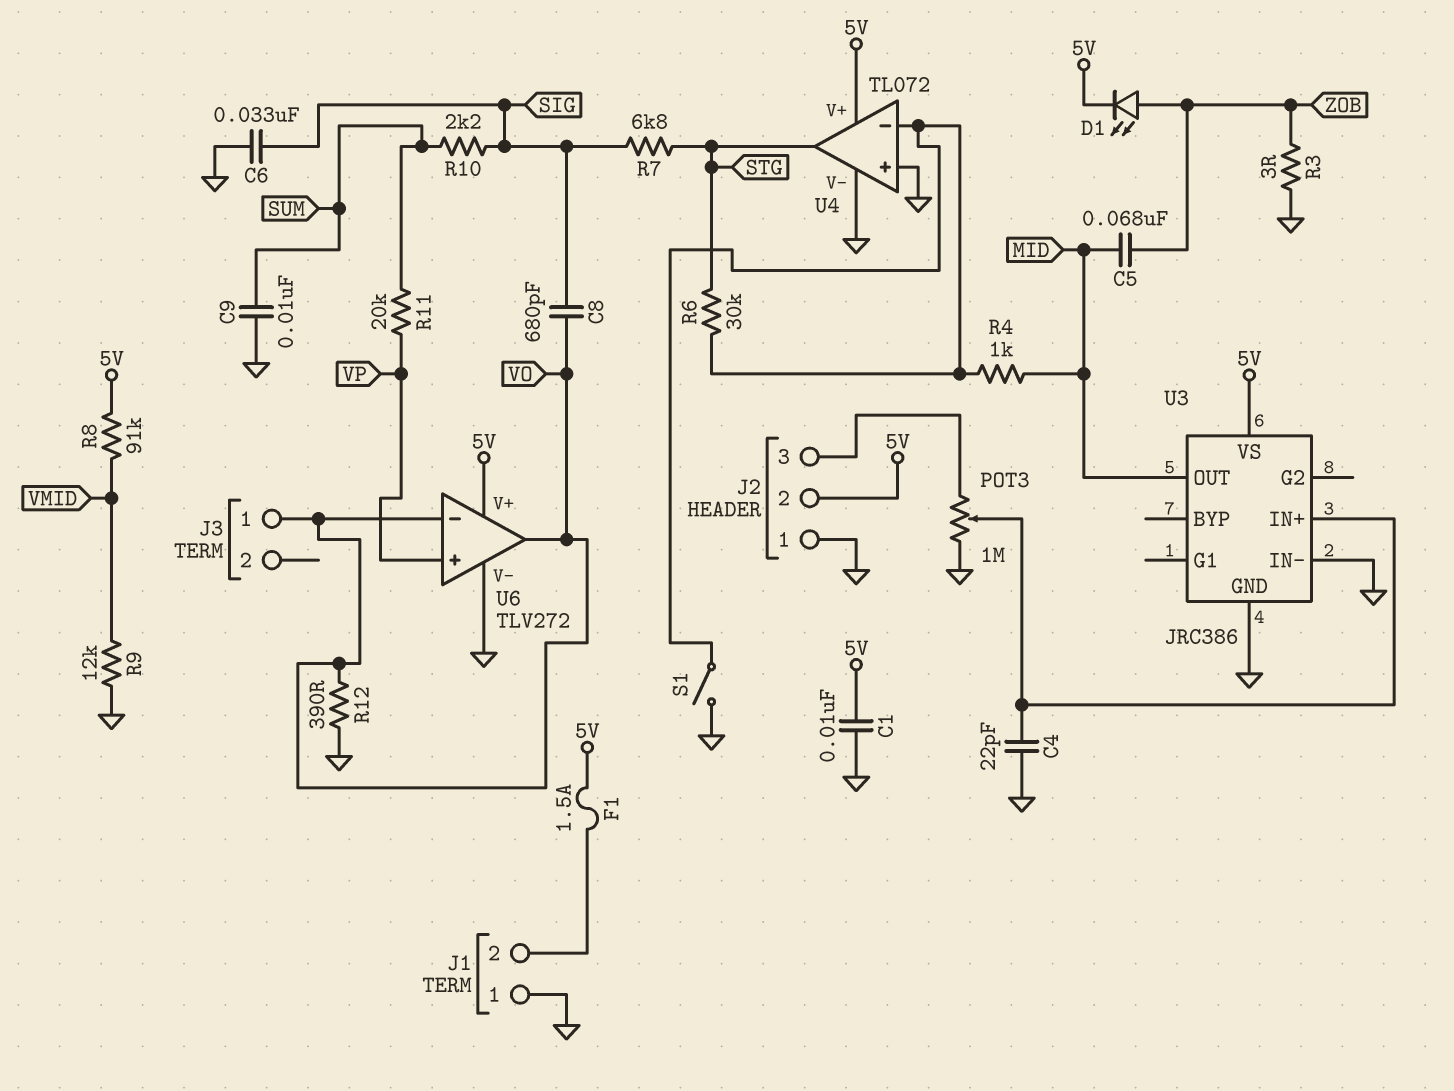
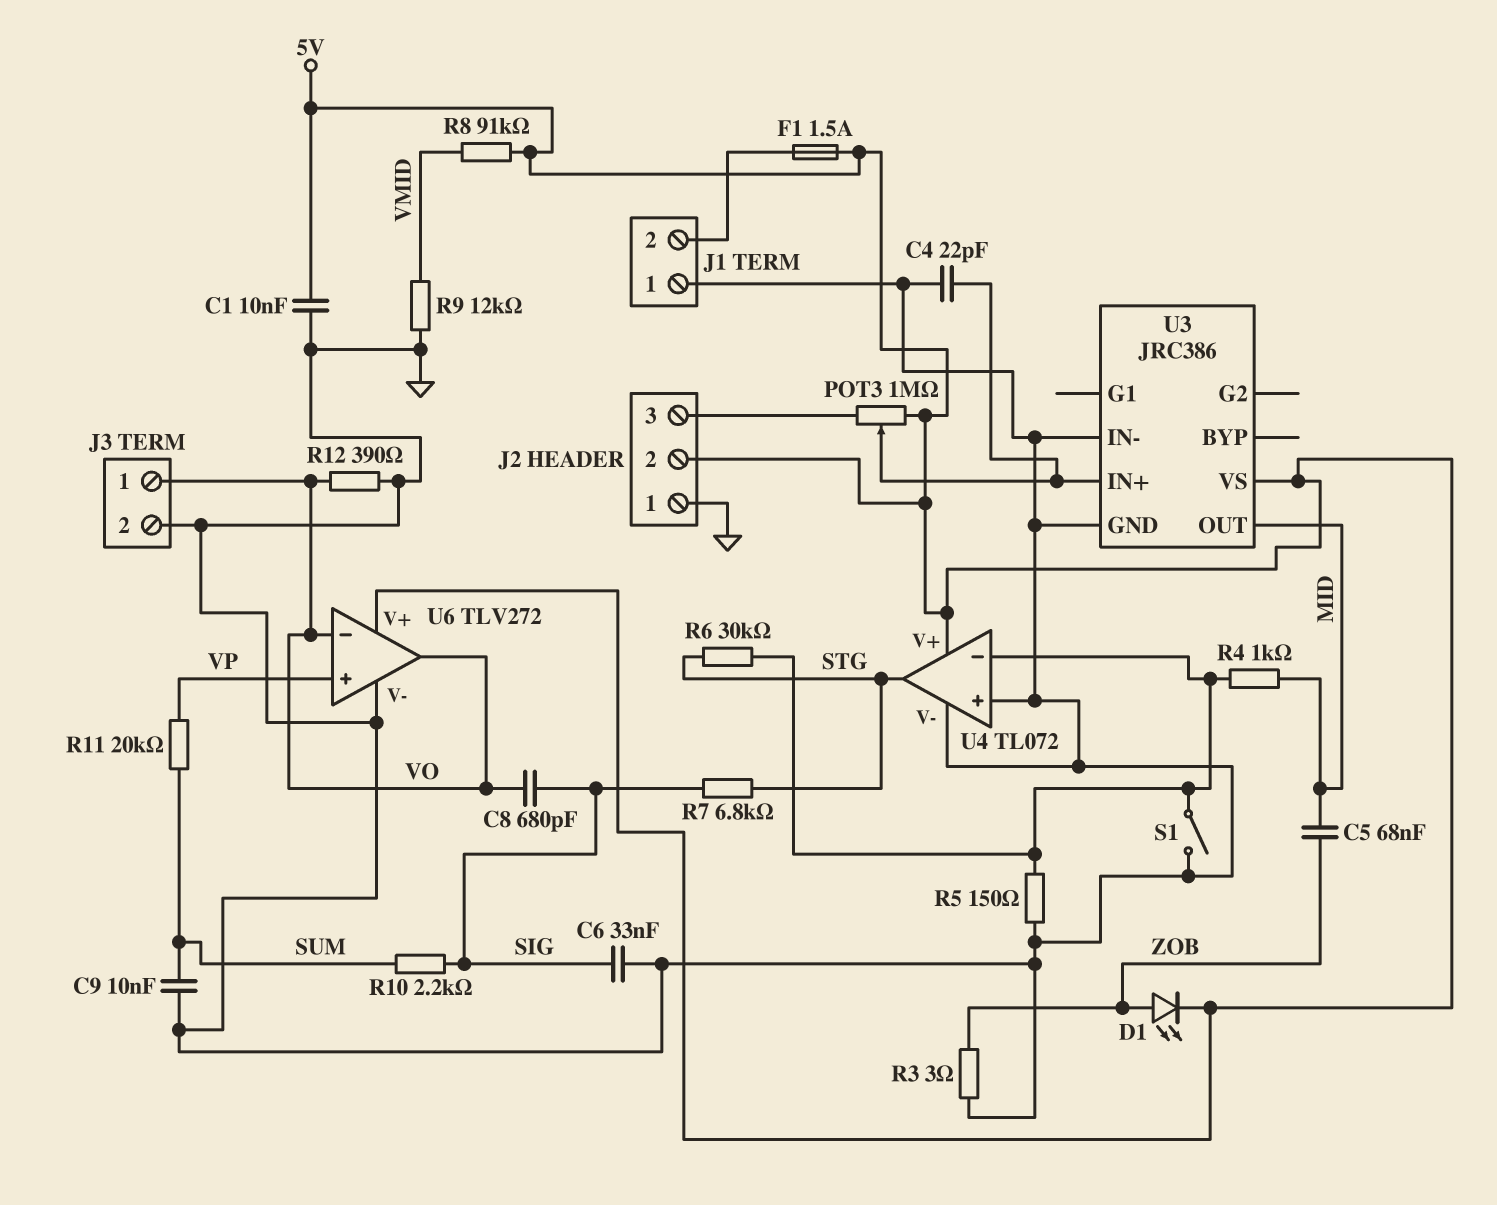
J3 pin 2: none -> GND
POT3: 1M (GND, J2/3, wiper U3/IN+) -> 1M (5V, J2/3, wiper U3/IN+)
R5: none -> 150 (GND, U4/in-)

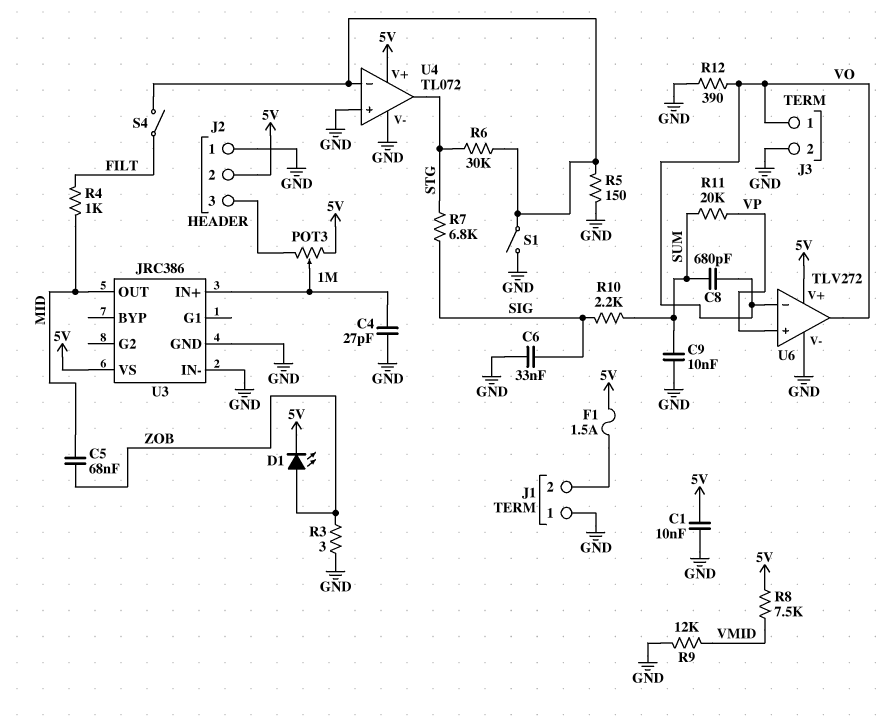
C4: 22pF (GND, U3/IN+) -> 27pF (GND, U3/IN+)
C8: 680pF (SIG, VO) -> 680pF (SUM, VO)
R4: 1k (MID, U4/in-) -> 1k (FILT, MID)
R8: 91k (5V, VMID) -> 7.5k (5V, VMID)
S4: none -> switch (FILT, U4/in-)

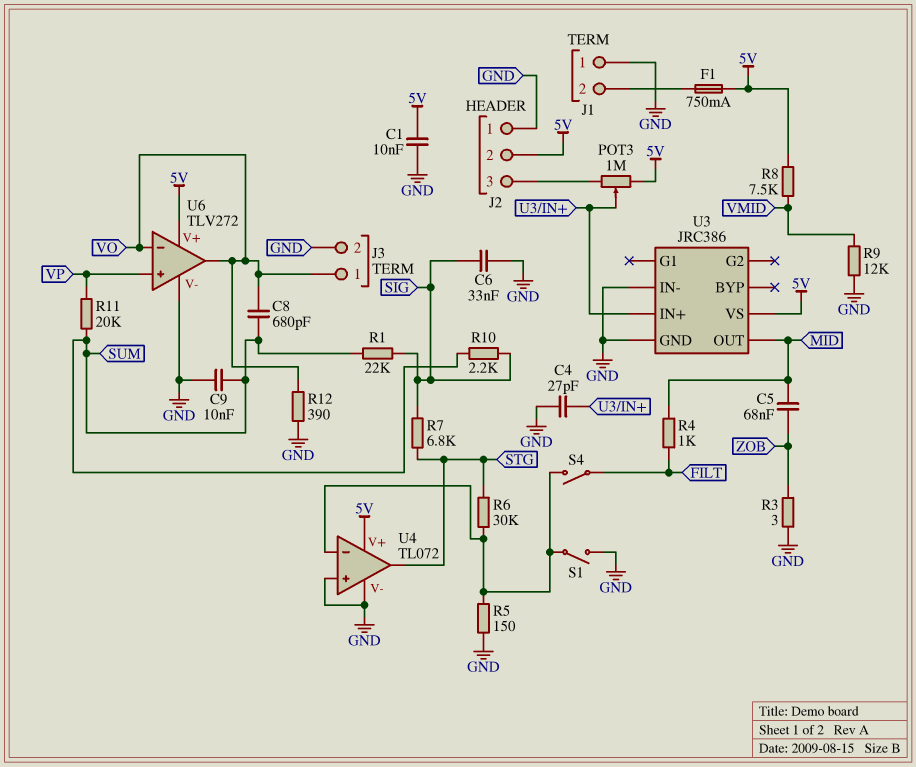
D1: LED (A ZOB, K 5V) -> none
F1: 1.5A (5V, J1/2) -> 750mA (5V, J1/2)
R1: none -> 22k (SIG, SUM)

